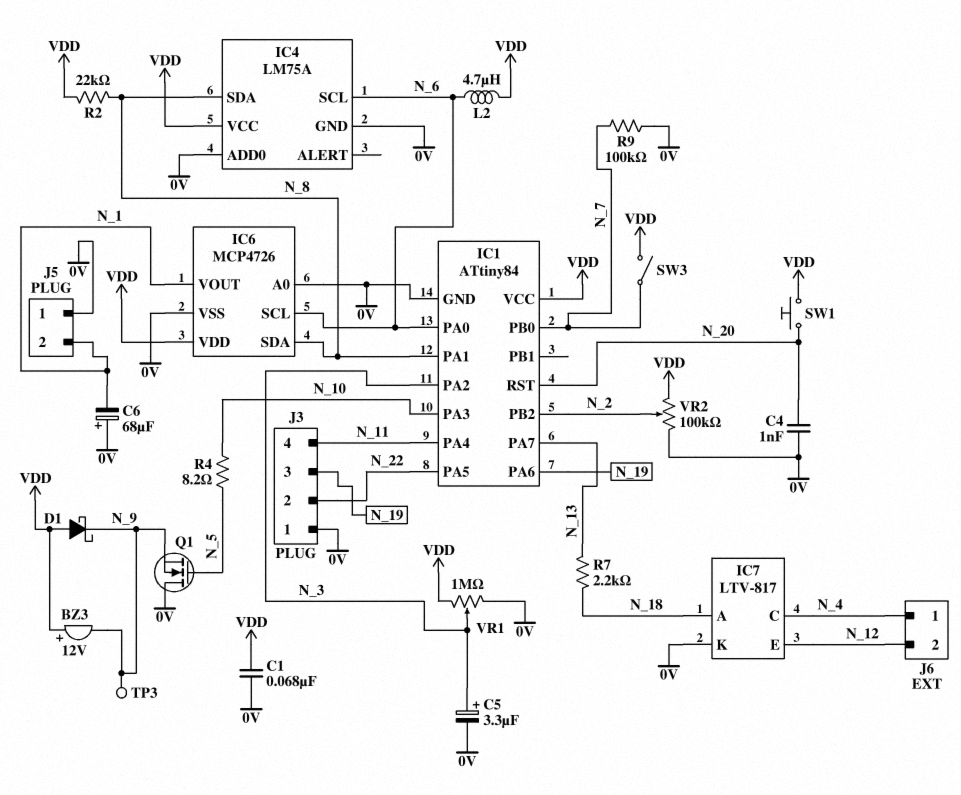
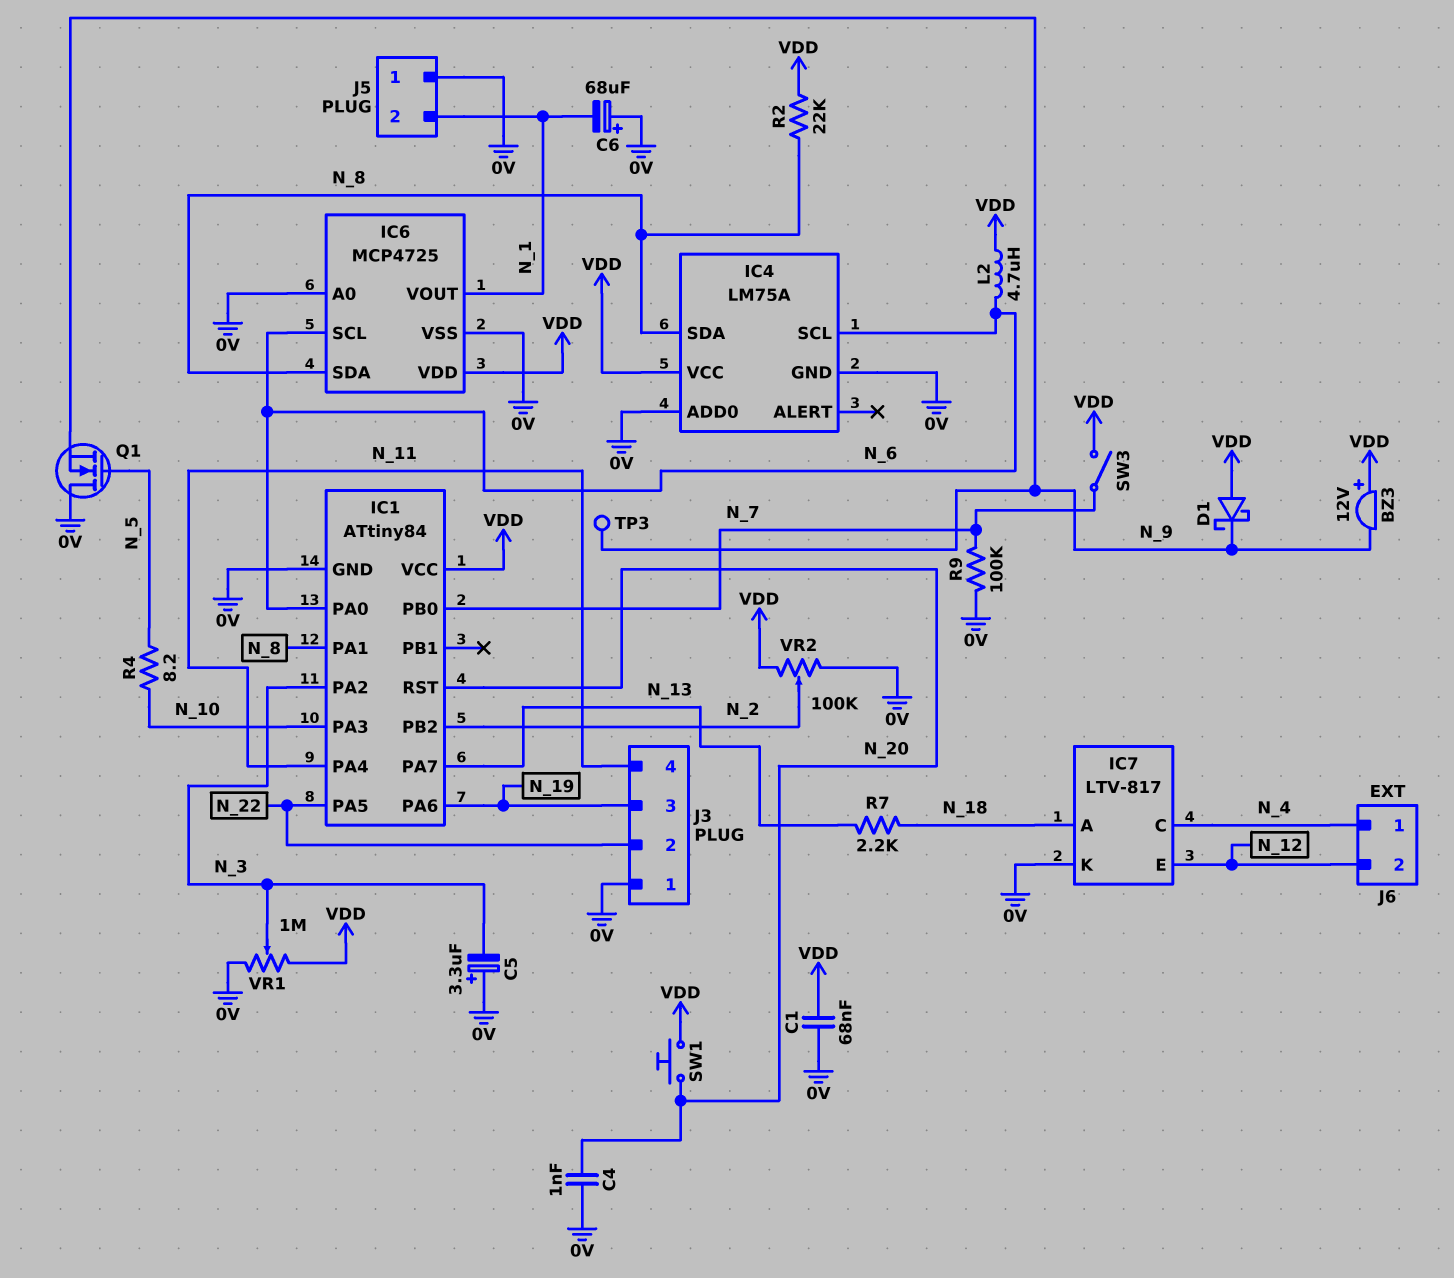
C5: 3.3uF (plus N_3, minus 0V) -> 3.3uF (plus 0V, minus N_3)
IC6: MCP4726 -> MCP4725

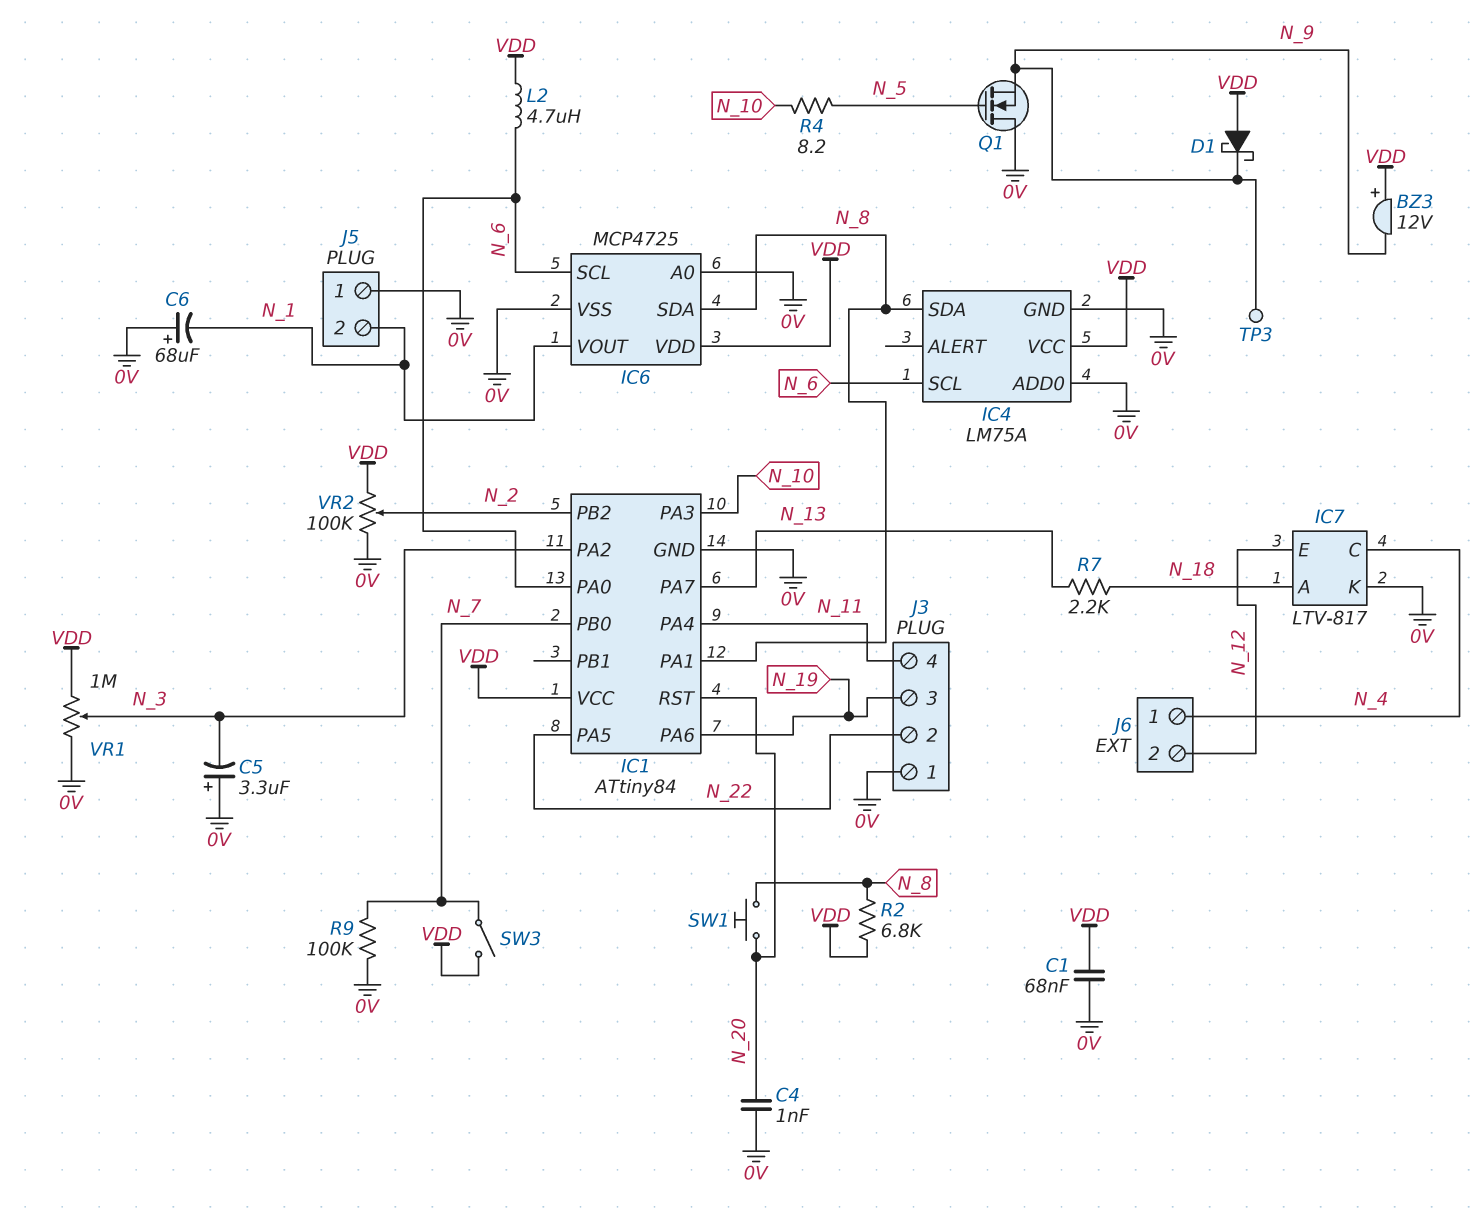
R2: 22k (N_8, VDD) -> 6.8k (N_8, VDD)
SW1: button (N_20, VDD) -> button (N_8, N_20)

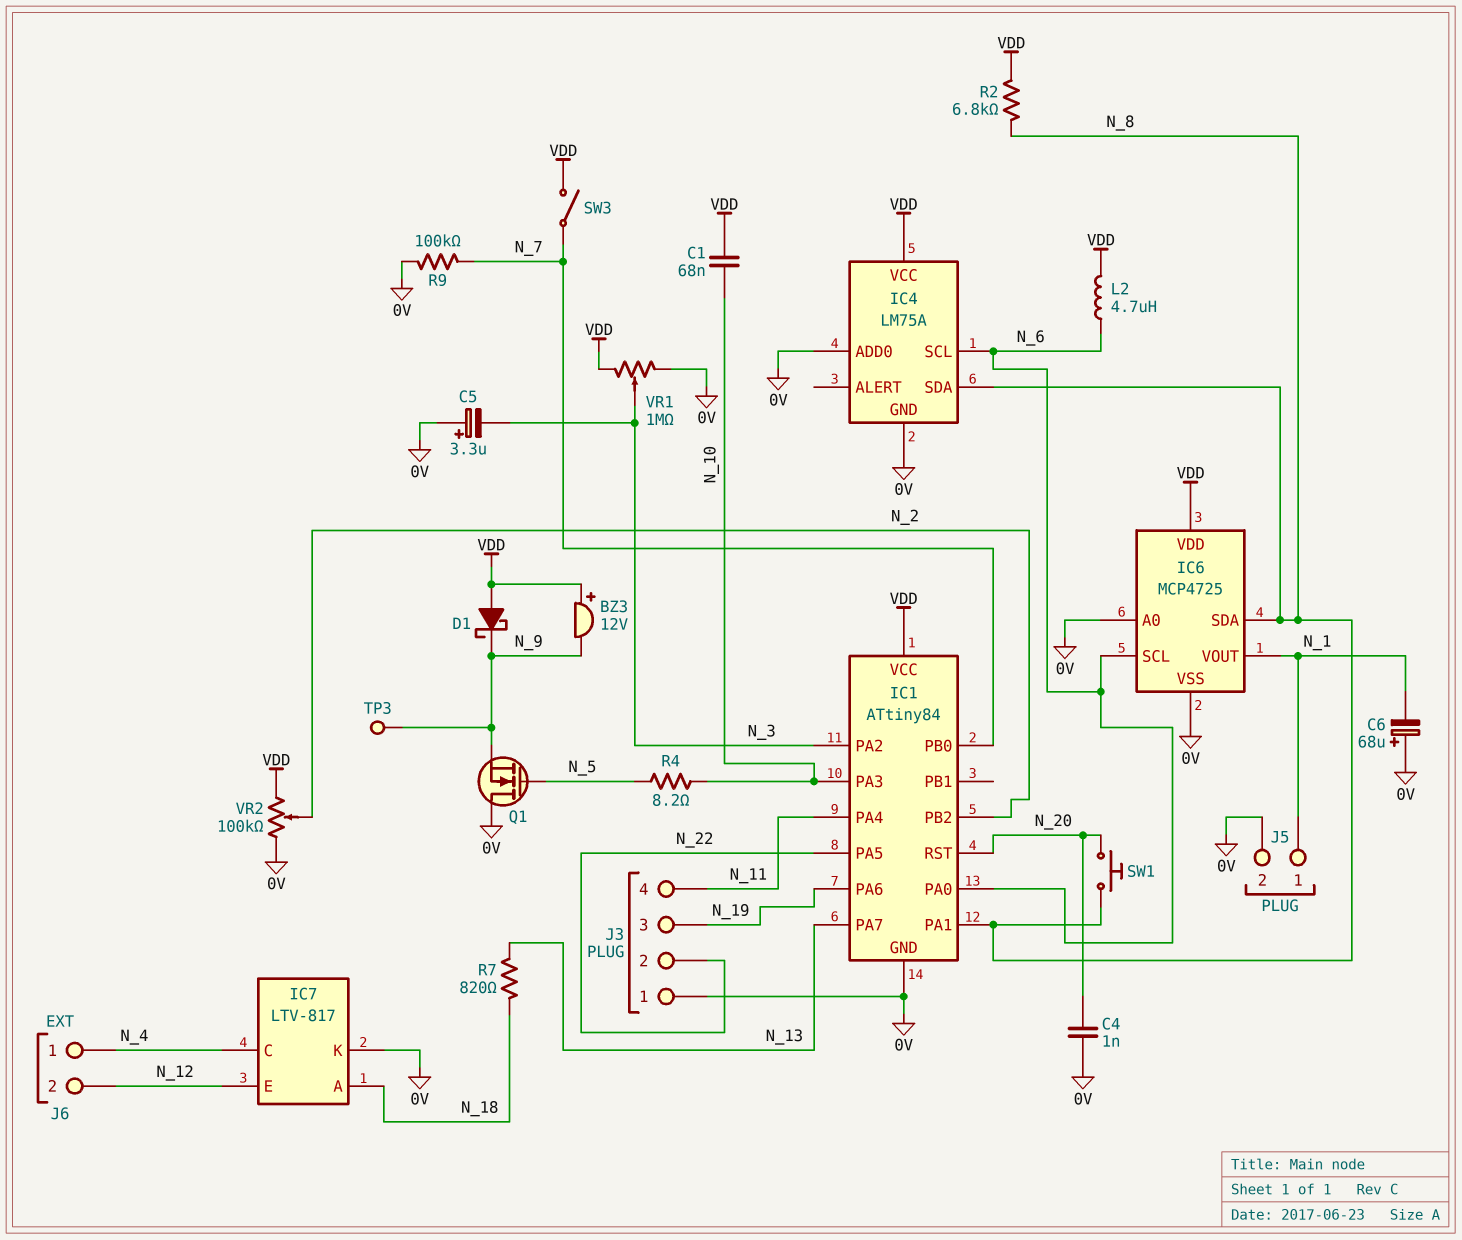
C1: 68nF (0V, VDD) -> 68nF (N_10, VDD)
J5 pin 1: 0V -> N_1
J5 pin 2: N_1 -> 0V
R7: 2.2k (N_13, N_18) -> 820 (N_13, N_18)

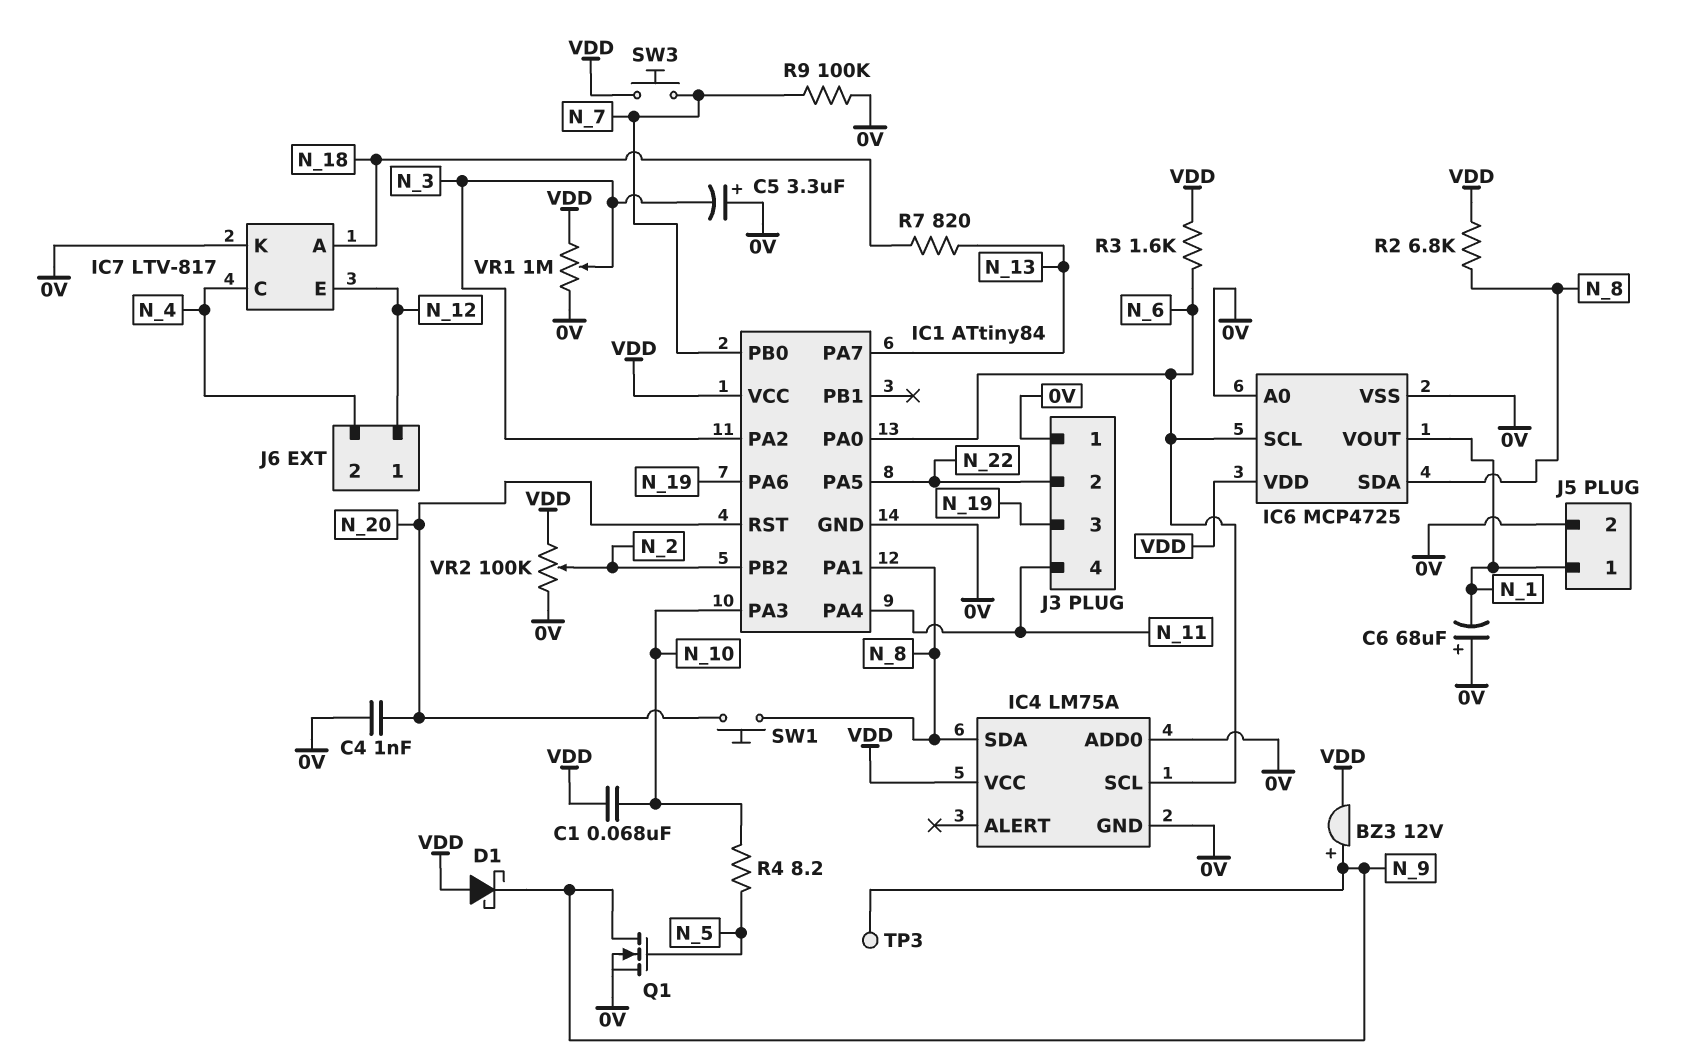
BZ3: buzzer 12V (plus VDD, minus N_9) -> buzzer 12V (plus N_9, minus VDD)
J6 pin 1: N_4 -> N_12
J6 pin 2: N_12 -> N_4
L2: 4.7uH (N_6, VDD) -> none
Q1: NMOS (G N_5, D 0V, S N_9) -> NMOS (G N_5, D N_9, S 0V)
R3: none -> 1.6k (N_6, VDD)
SW3: switch (N_7, VDD) -> button (N_7, VDD)

